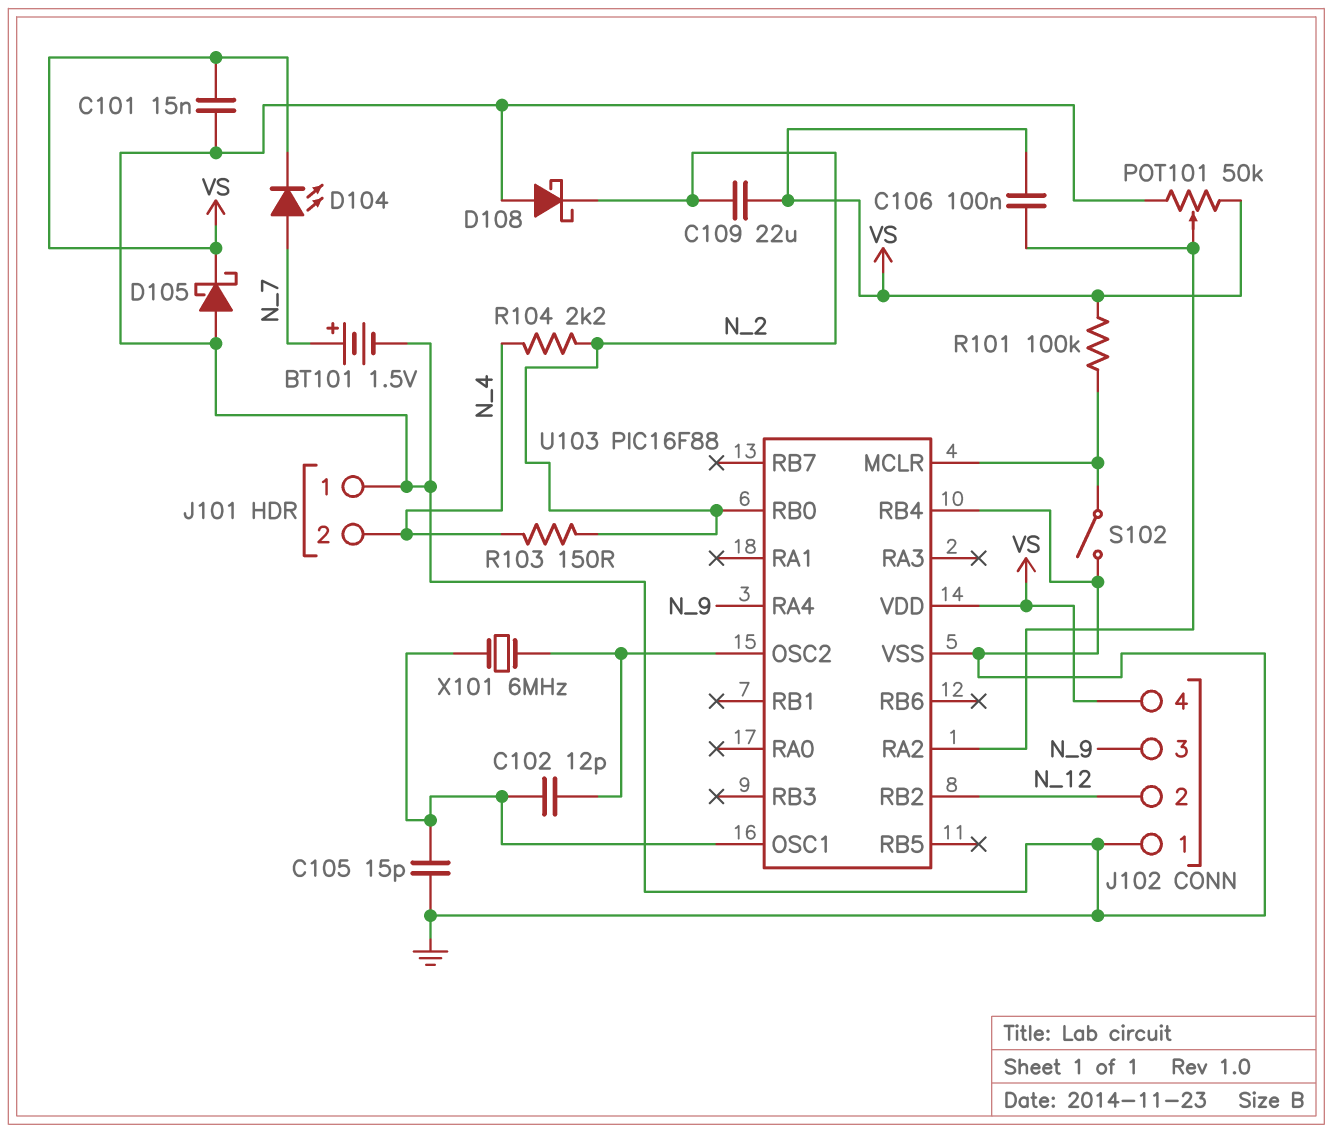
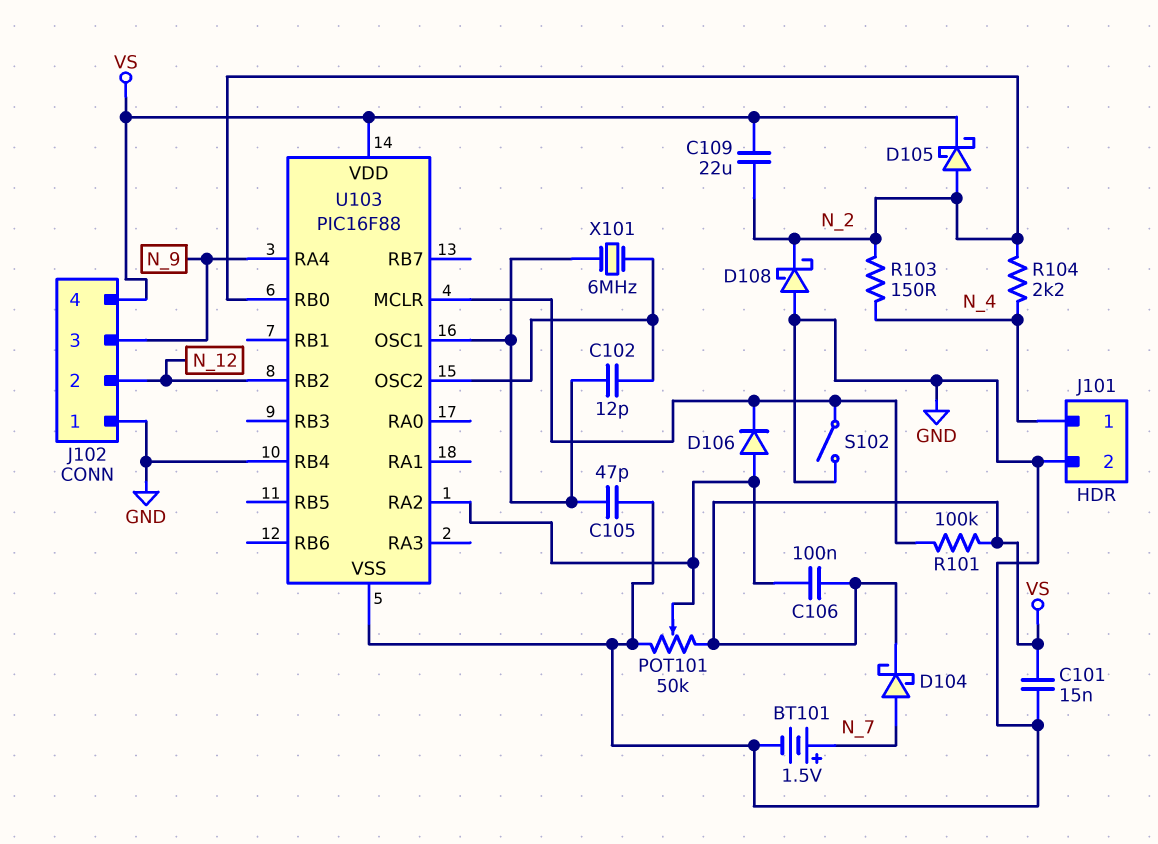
C105: 15pF (GND, U103/OSC1) -> 47pF (GND, U103/OSC1)
D104: LED (A N_7, K VS) -> schottky (A N_7, K VS)
D105: schottky (A GND, K VS) -> schottky (A N_2, K VS)
D106: none -> diode (A U103/RA2, K U103/MCLR)
J101 pin 1: GND -> N_4
J101 pin 2: N_4 -> GND

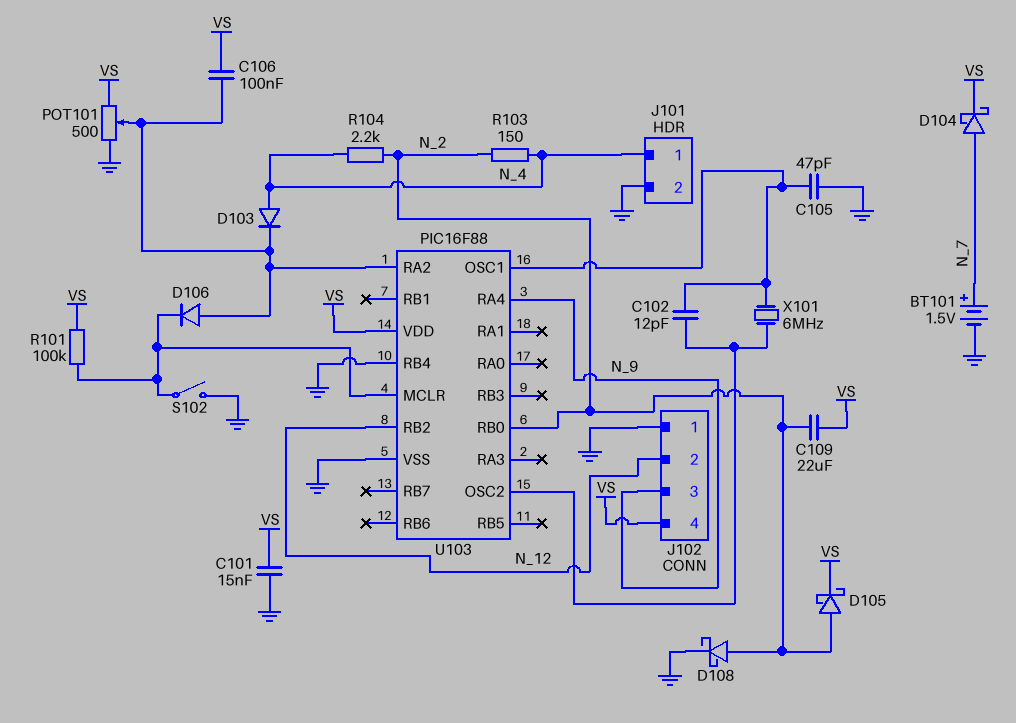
D103: none -> diode (A N_4, K U103/RA2)
D108: schottky (A GND, K N_2) -> schottky (A N_2, K GND)
POT101: 50k (GND, VS, wiper U103/RA2) -> 500 (GND, VS, wiper U103/RA2)

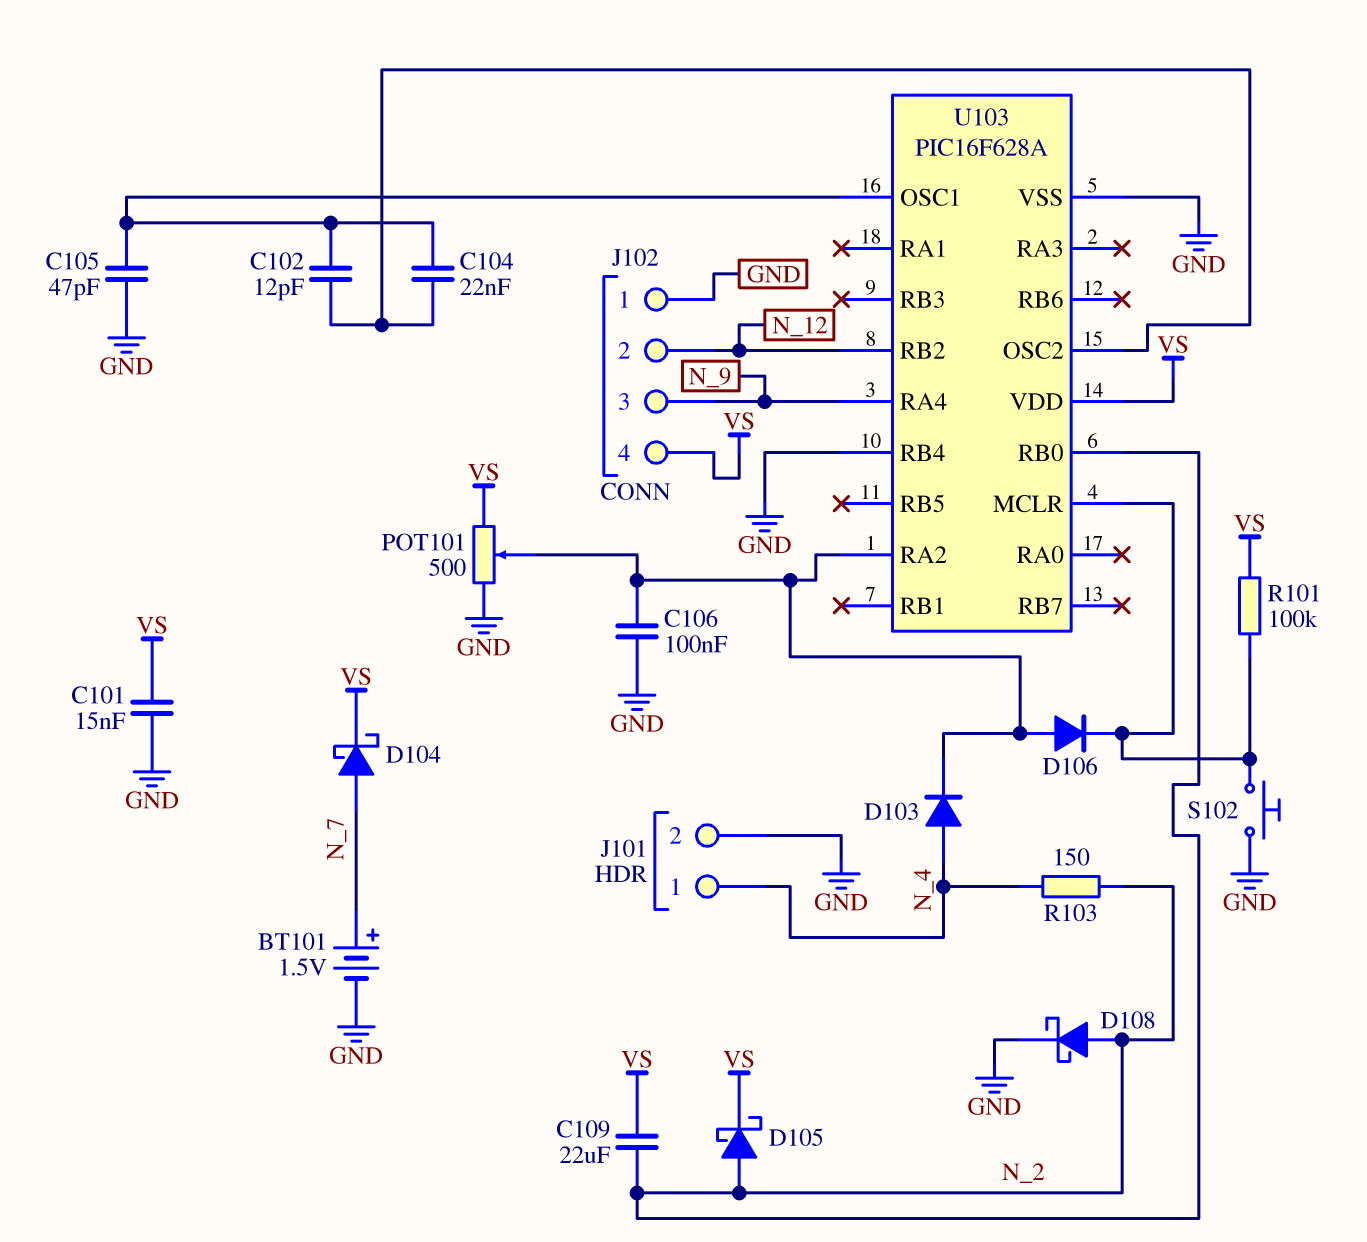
C104: none -> 22nF (U103/OSC1, U103/OSC2)
C106: 100nF (U103/RA2, VS) -> 100nF (GND, U103/RA2)
R104: 2.2k (N_2, N_4) -> none
S102: switch (GND, U103/MCLR) -> button (GND, U103/MCLR)
U103: PIC16F88 -> PIC16F628A
X101: 6MHz (U103/OSC1, U103/OSC2) -> none

